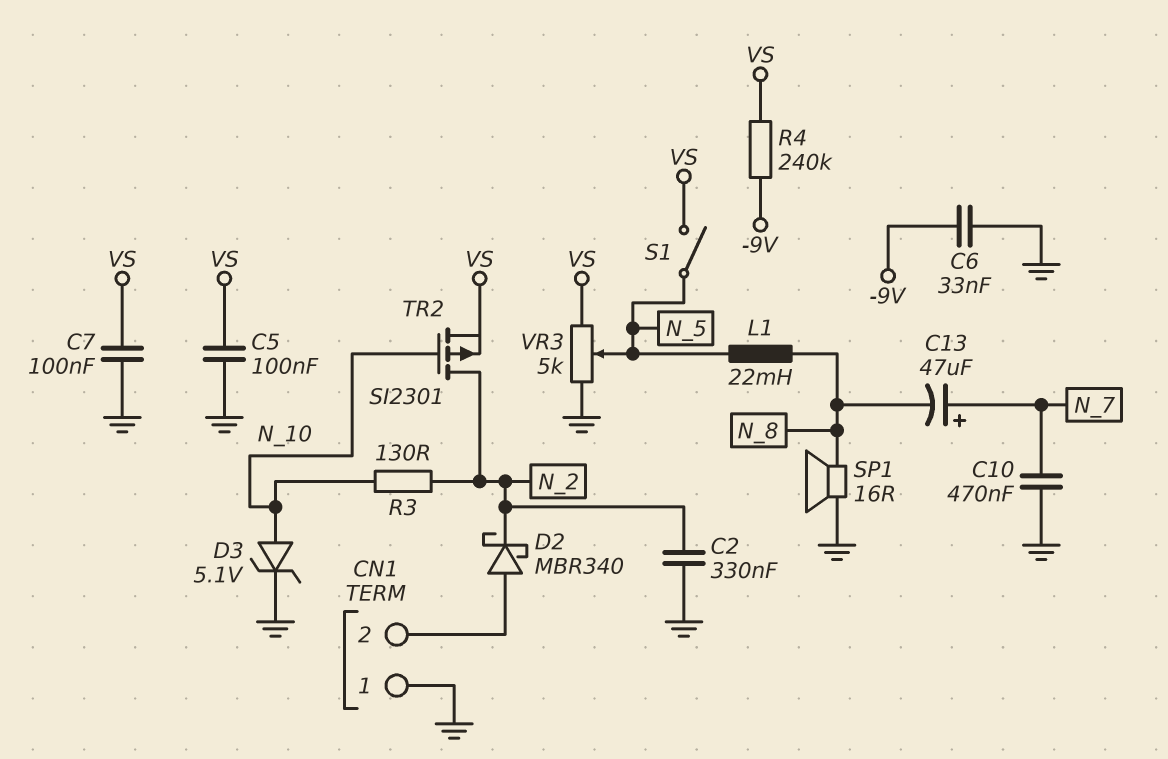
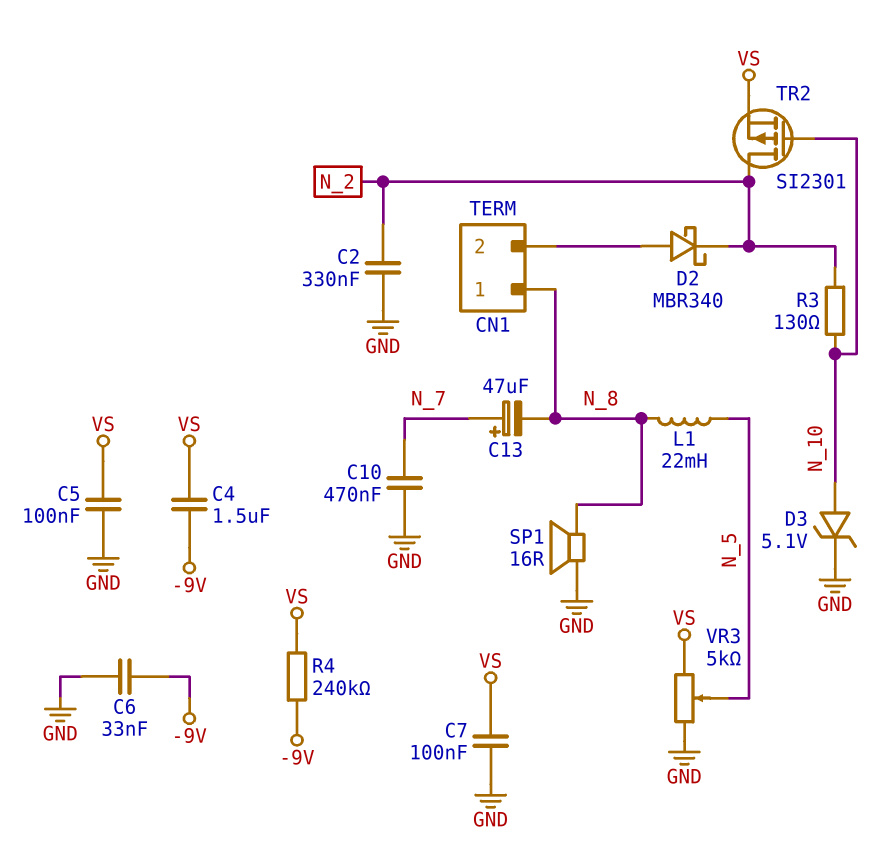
C4: none -> 1.5uF (-9V, VS)
CN1 pin 1: GND -> N_8
S1: switch (N_5, VS) -> none

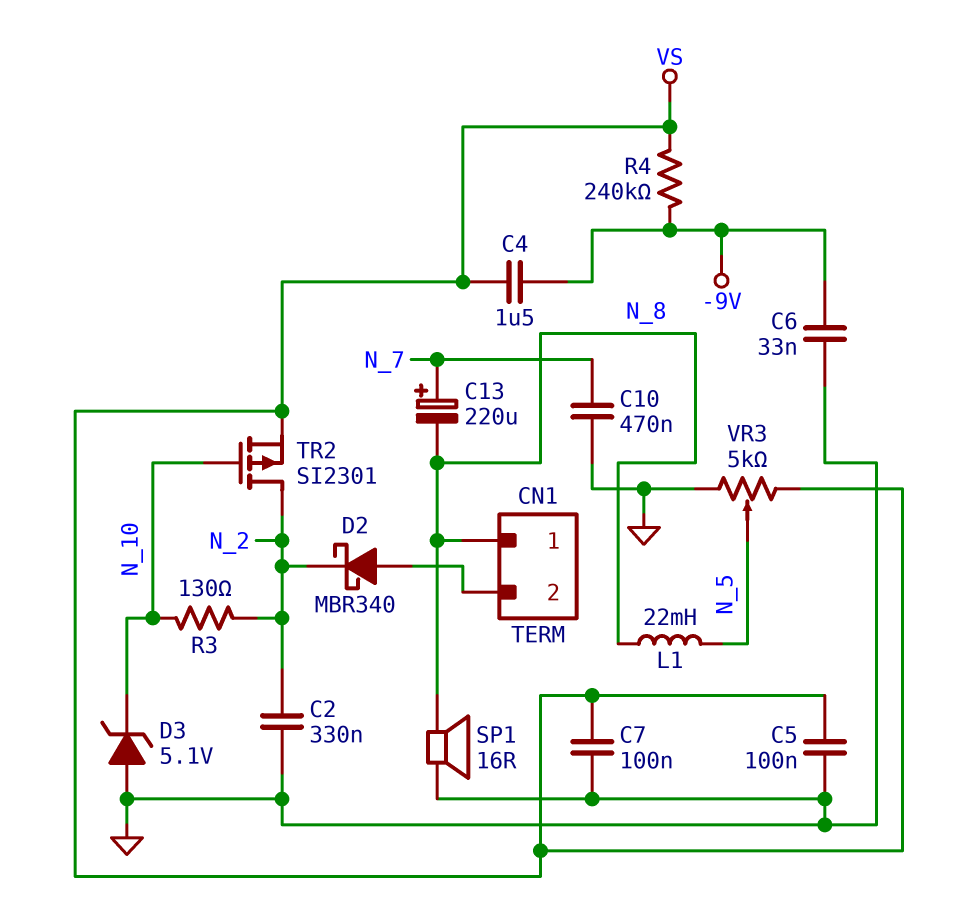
C13: 47uF (plus N_7, minus N_8) -> 220uF (plus N_7, minus N_8)
D3: zener 5.1V (A N_10, K GND) -> zener 5.1V (A GND, K N_10)

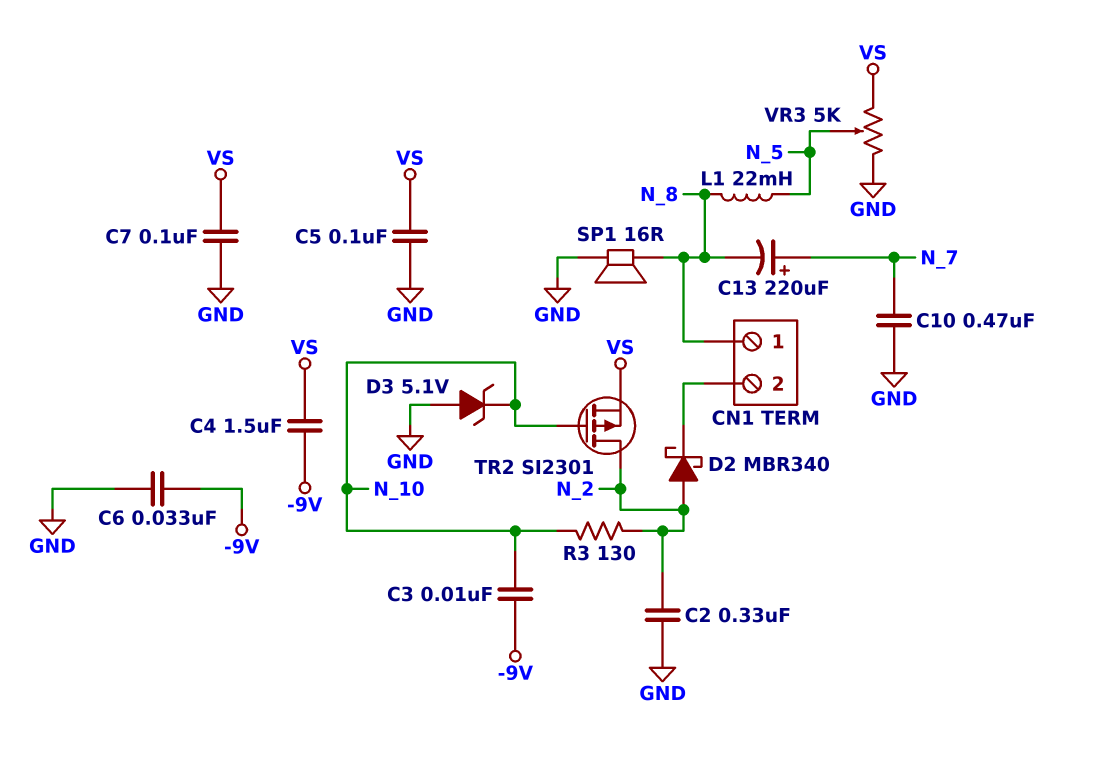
C3: none -> 10nF (-9V, N_10)
D2: schottky MBR340 (A CN1/2, K N_2) -> schottky MBR340 (A N_2, K CN1/2)
R4: 240k (-9V, VS) -> none

